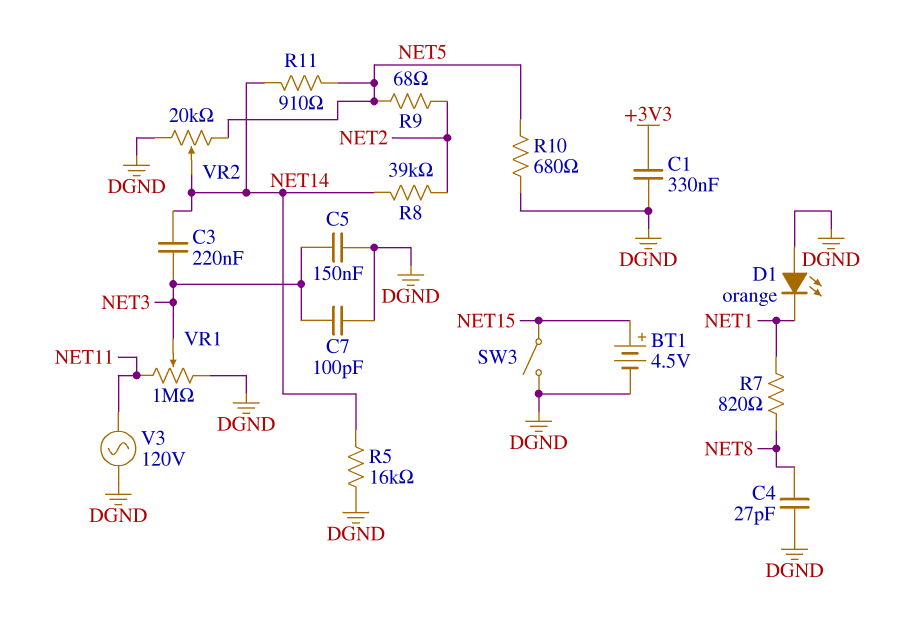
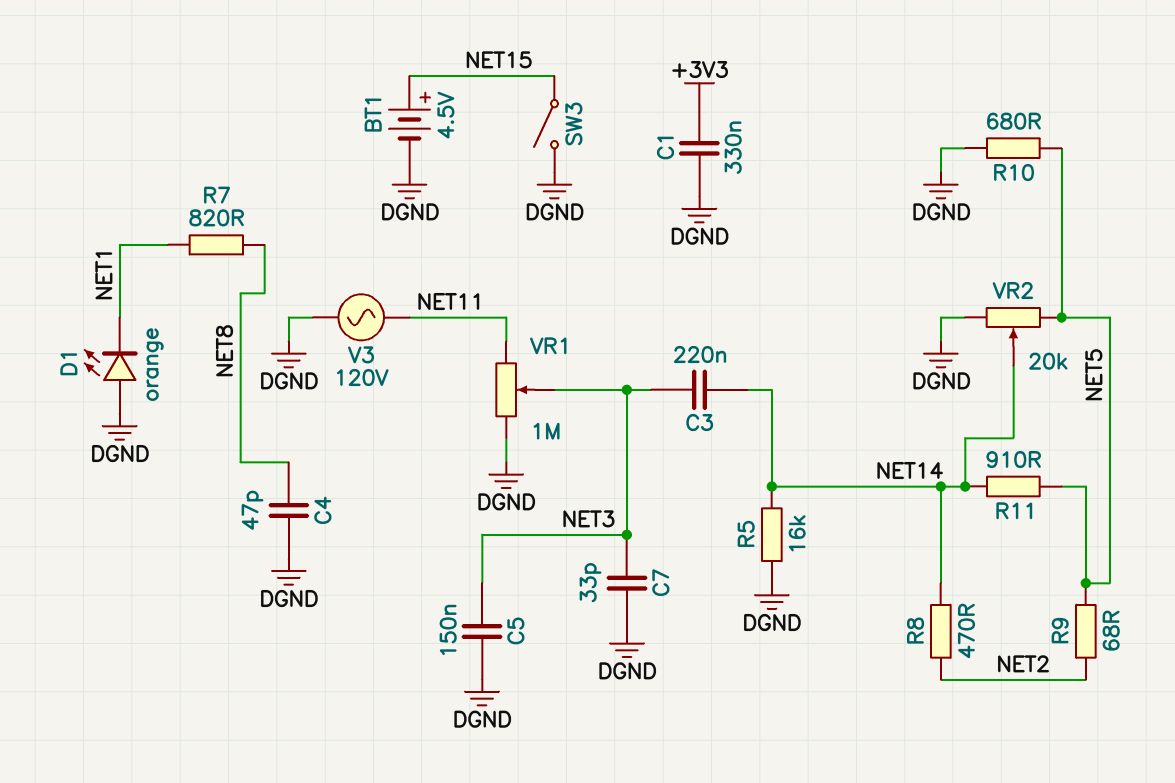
C4: 27pF (DGND, NET8) -> 47pF (DGND, NET8)
C7: 100pF (DGND, NET3) -> 33pF (DGND, NET3)
R8: 39k (NET2, NET14) -> 470 (NET2, NET14)

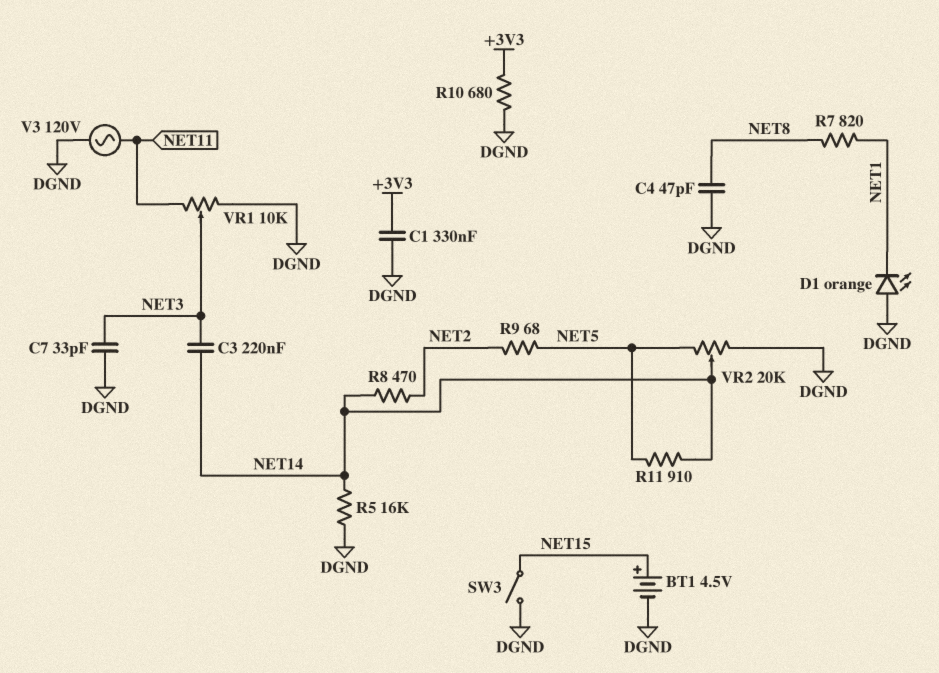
C5: 150nF (DGND, NET3) -> none
R10: 680 (DGND, NET5) -> 680 (+3V3, DGND)
VR1: 1M (DGND, NET11, wiper NET3) -> 10k (DGND, NET11, wiper NET3)

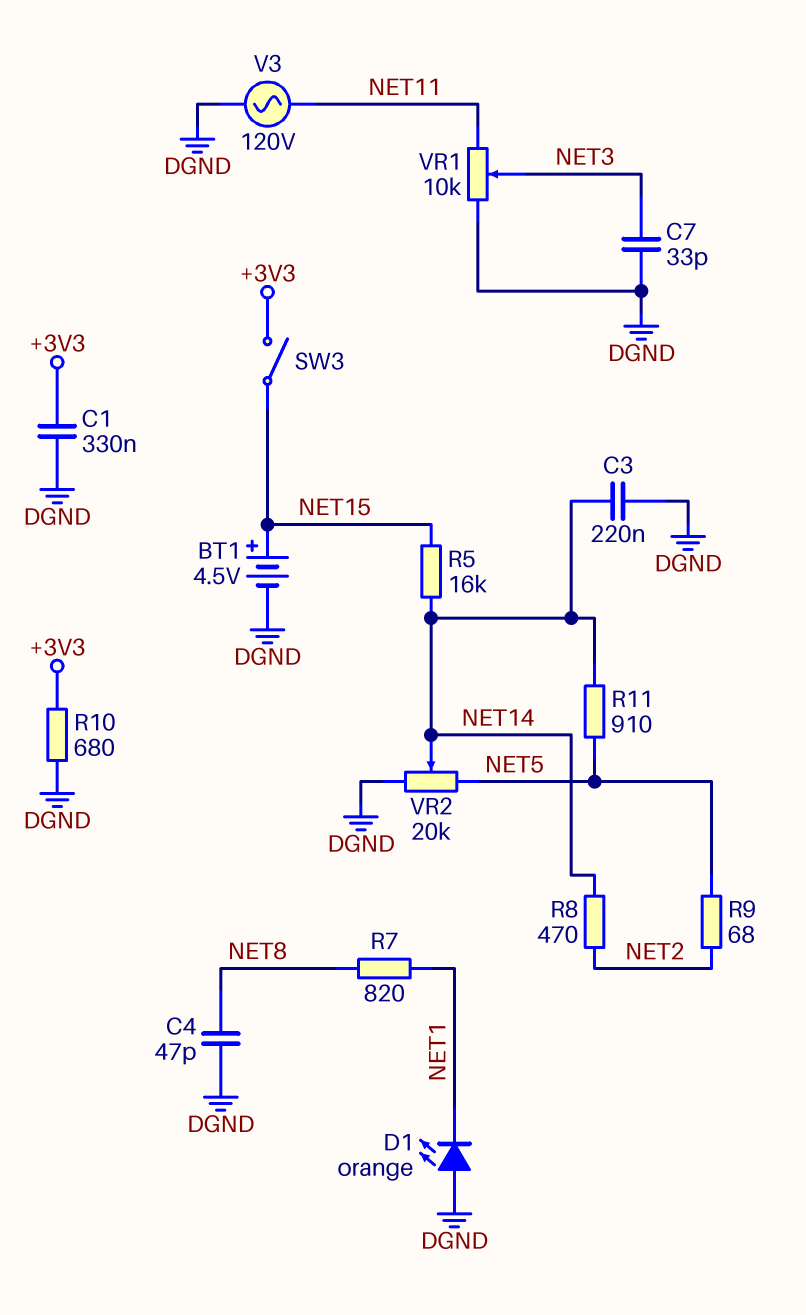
C3: 220nF (NET3, NET14) -> 220nF (DGND, NET14)
R5: 16k (DGND, NET14) -> 16k (NET14, NET15)
SW3: switch (DGND, NET15) -> switch (+3V3, NET15)

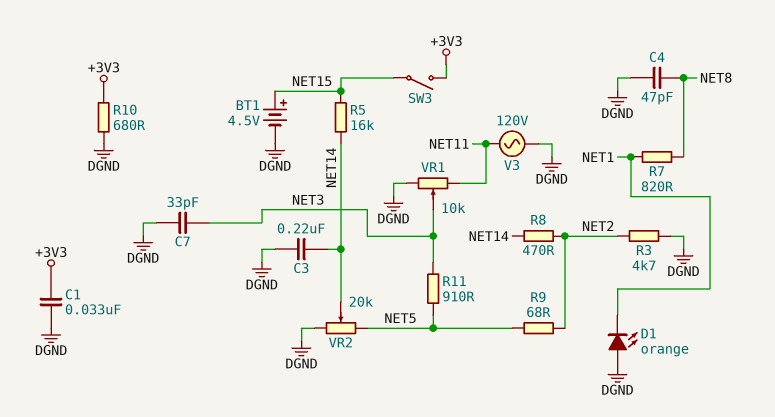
C1: 330nF (+3V3, DGND) -> 33nF (+3V3, DGND)
R3: none -> 4.7k (DGND, NET2)
R11: 910 (NET5, NET14) -> 910 (NET3, NET5)

